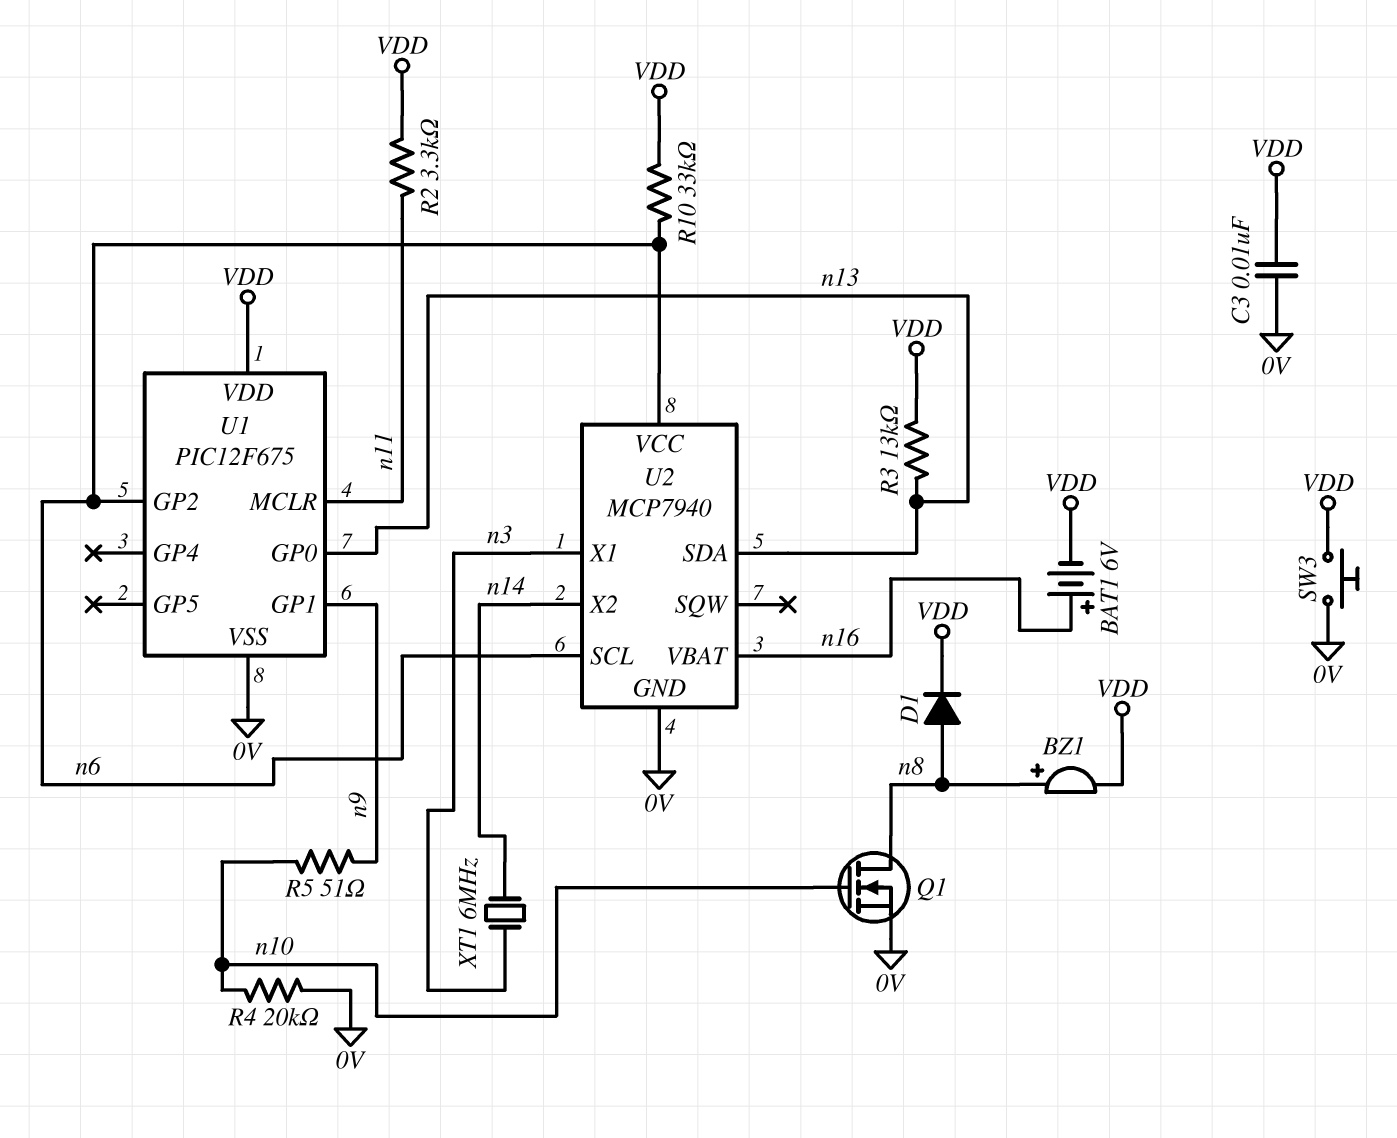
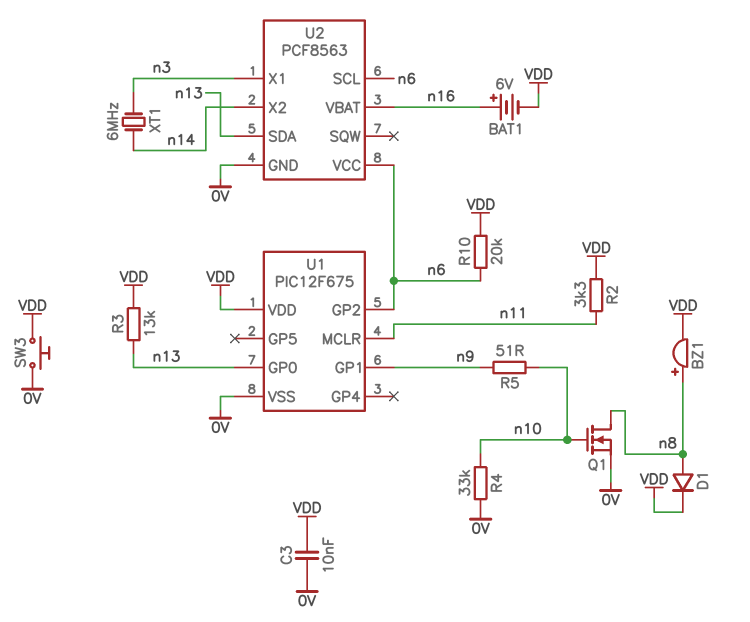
R4: 20k (0V, n10) -> 33k (0V, n10)
R10: 33k (VDD, n6) -> 20k (VDD, n6)
U2: MCP7940 -> PCF8563

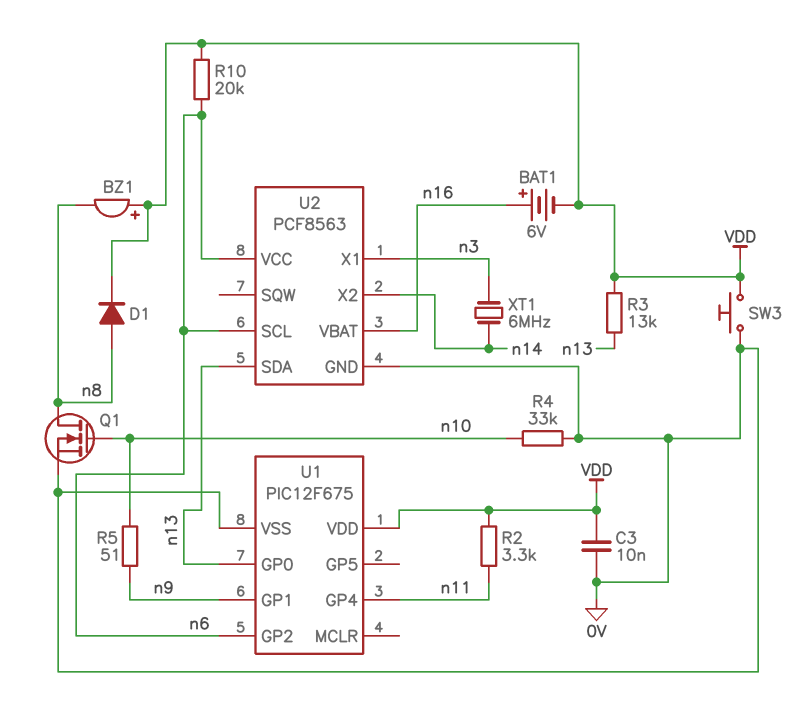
BZ1: buzzer (plus n8, minus VDD) -> buzzer (plus VDD, minus n8)
U1 pin GP4: none -> n11
U1 pin MCLR: n11 -> none

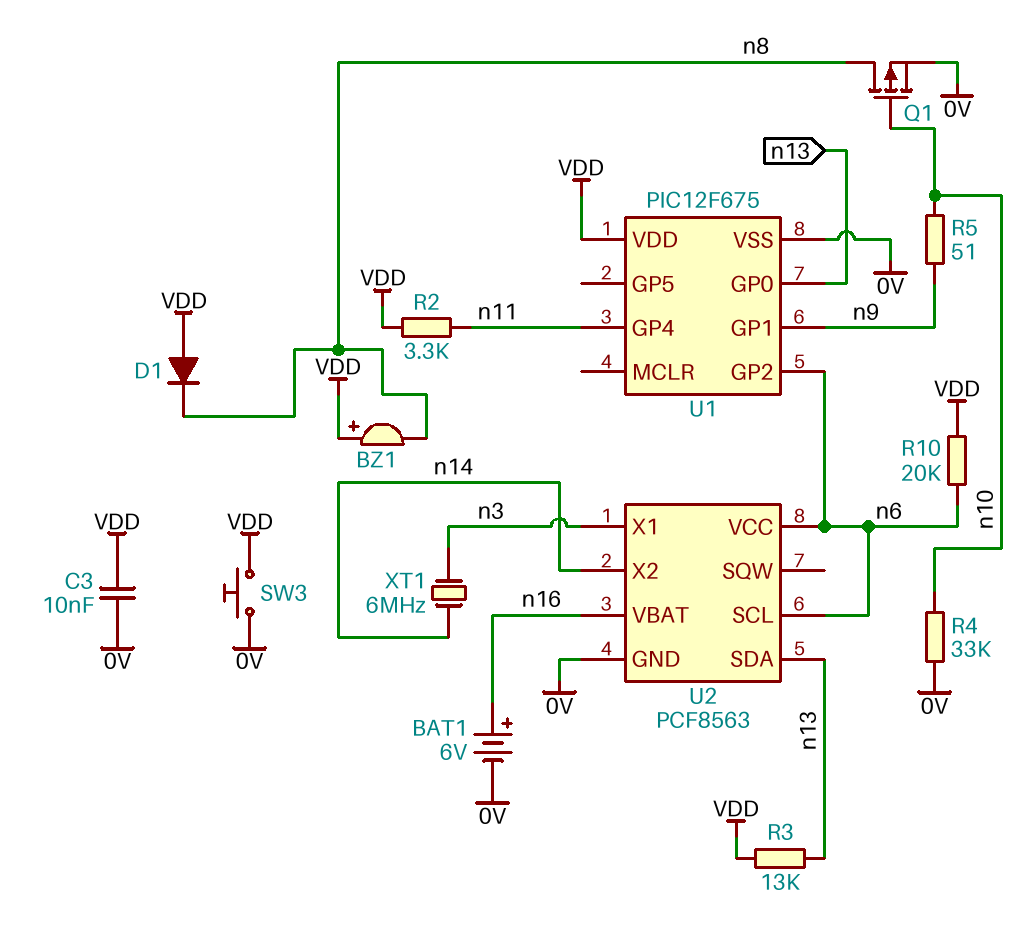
BAT1: 6V (plus n16, minus VDD) -> 6V (plus n16, minus 0V)
D1: diode (A n8, K VDD) -> diode (A VDD, K n8)
Q1: NMOS (G n10, D n8, S 0V) -> PMOS (G n10, D n8, S 0V)

